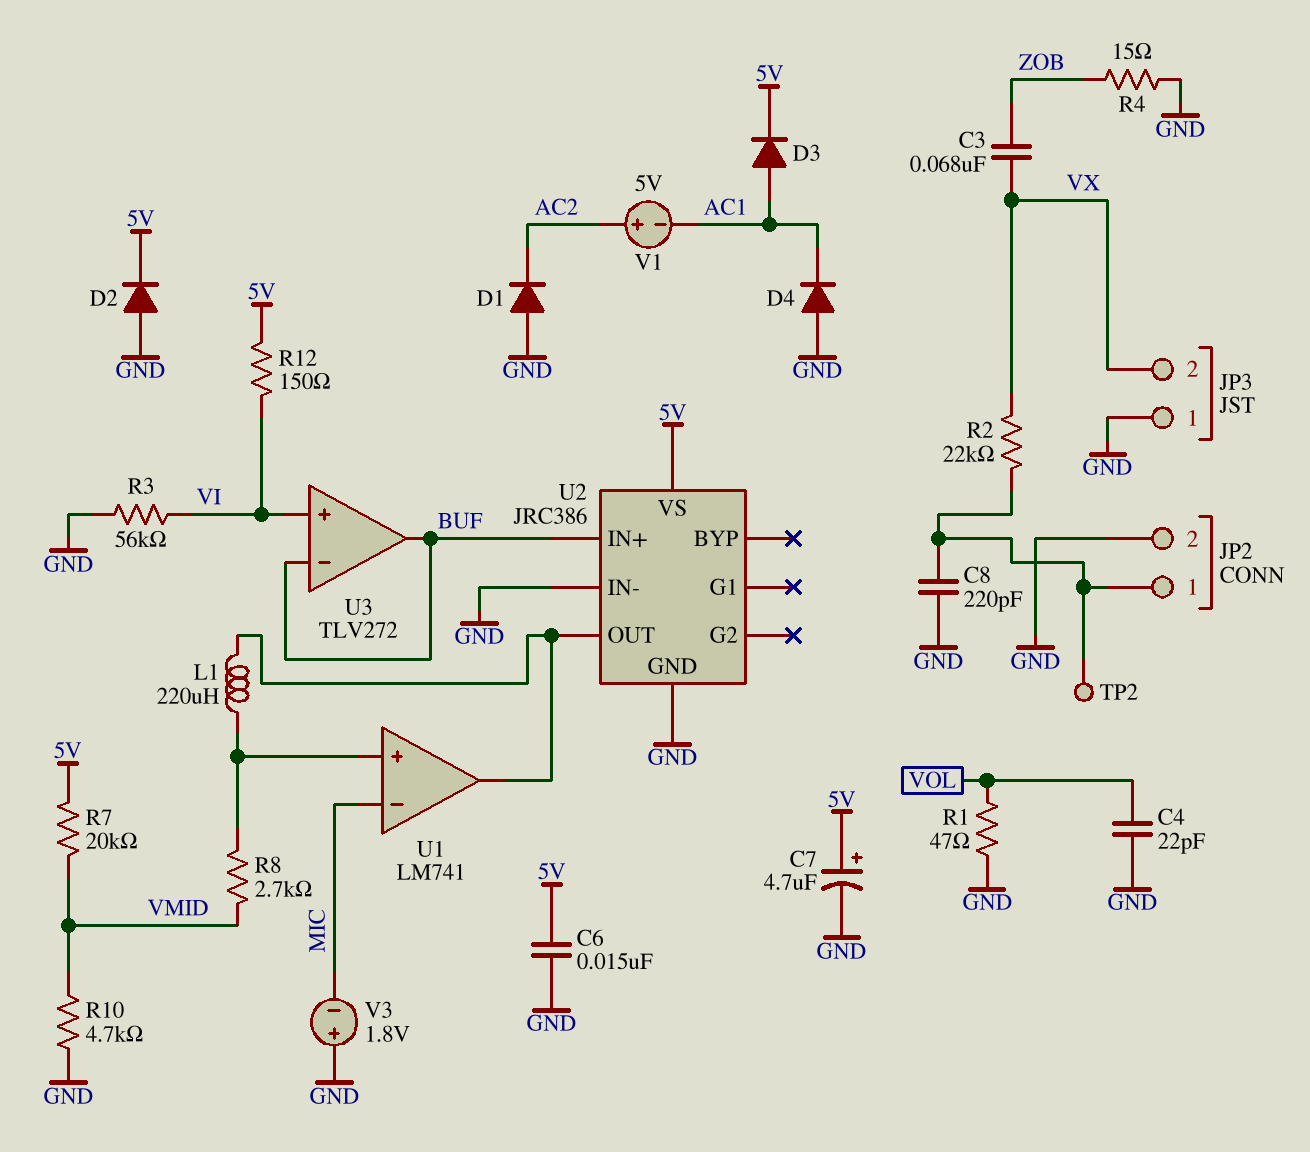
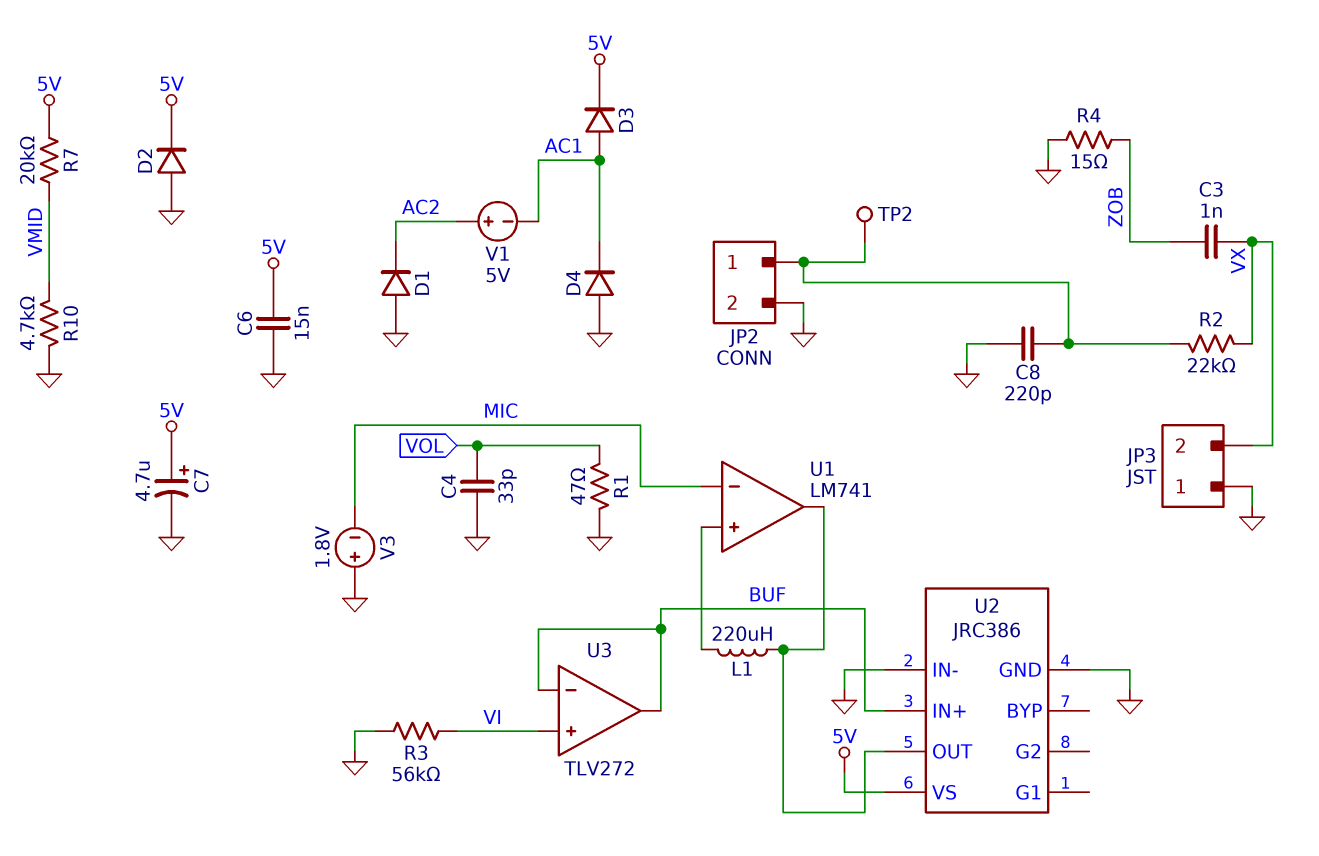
C3: 68nF (VX, ZOB) -> 1nF (VX, ZOB)
C4: 22pF (GND, VOL) -> 33pF (GND, VOL)
R8: 2.7k (U1/in+, VMID) -> none
R12: 150 (5V, VI) -> none

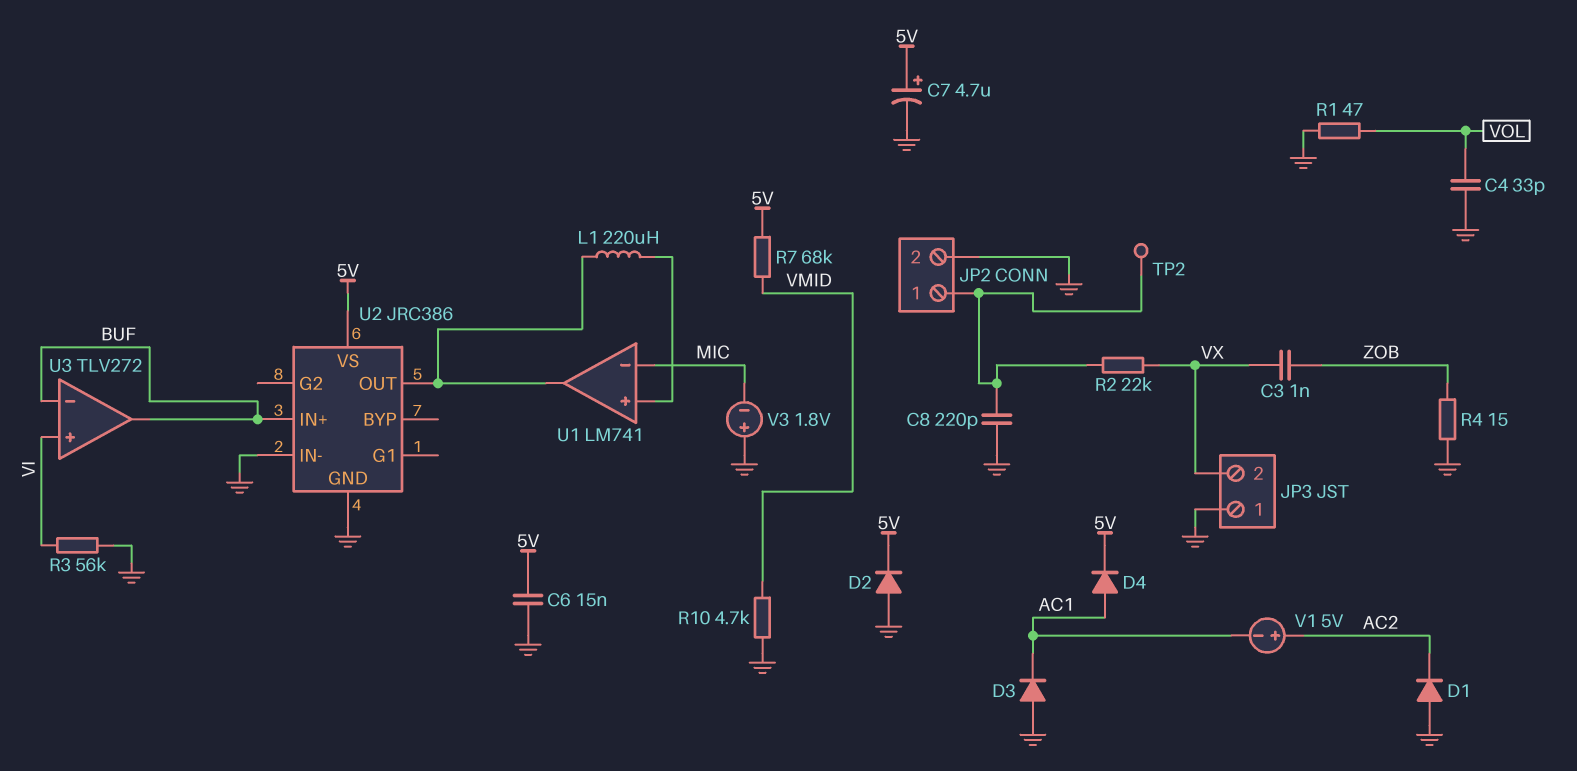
D3: diode (A AC1, K 5V) -> diode (A GND, K AC1)
D4: diode (A GND, K AC1) -> diode (A AC1, K 5V)
R7: 20k (5V, VMID) -> 68k (5V, VMID)

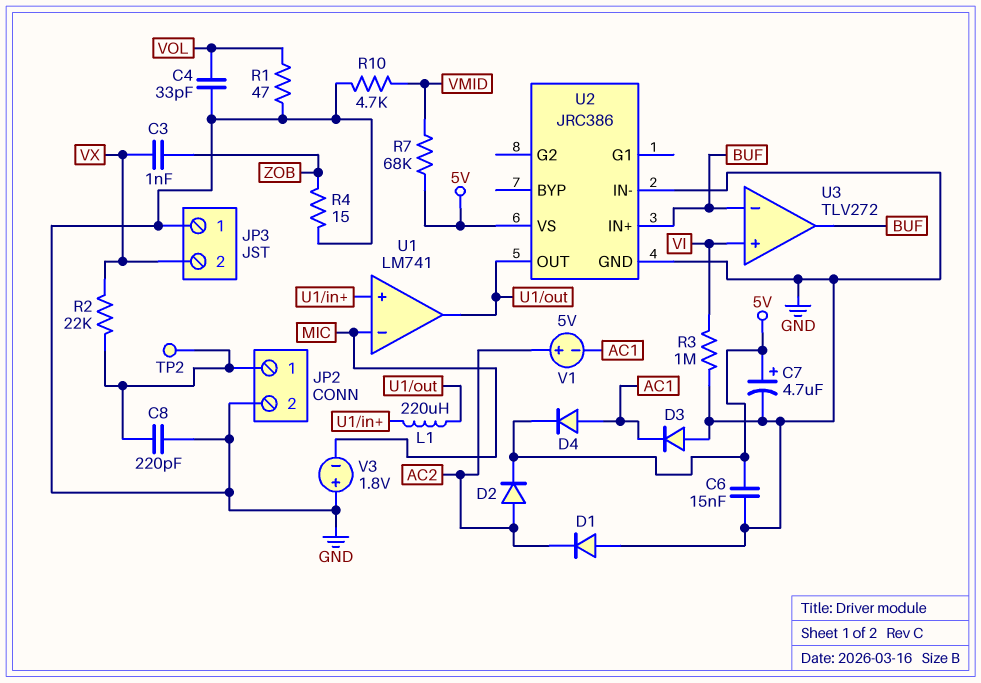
D2: diode (A GND, K 5V) -> diode (A AC2, K 5V)
R3: 56k (GND, VI) -> 1M (GND, VI)

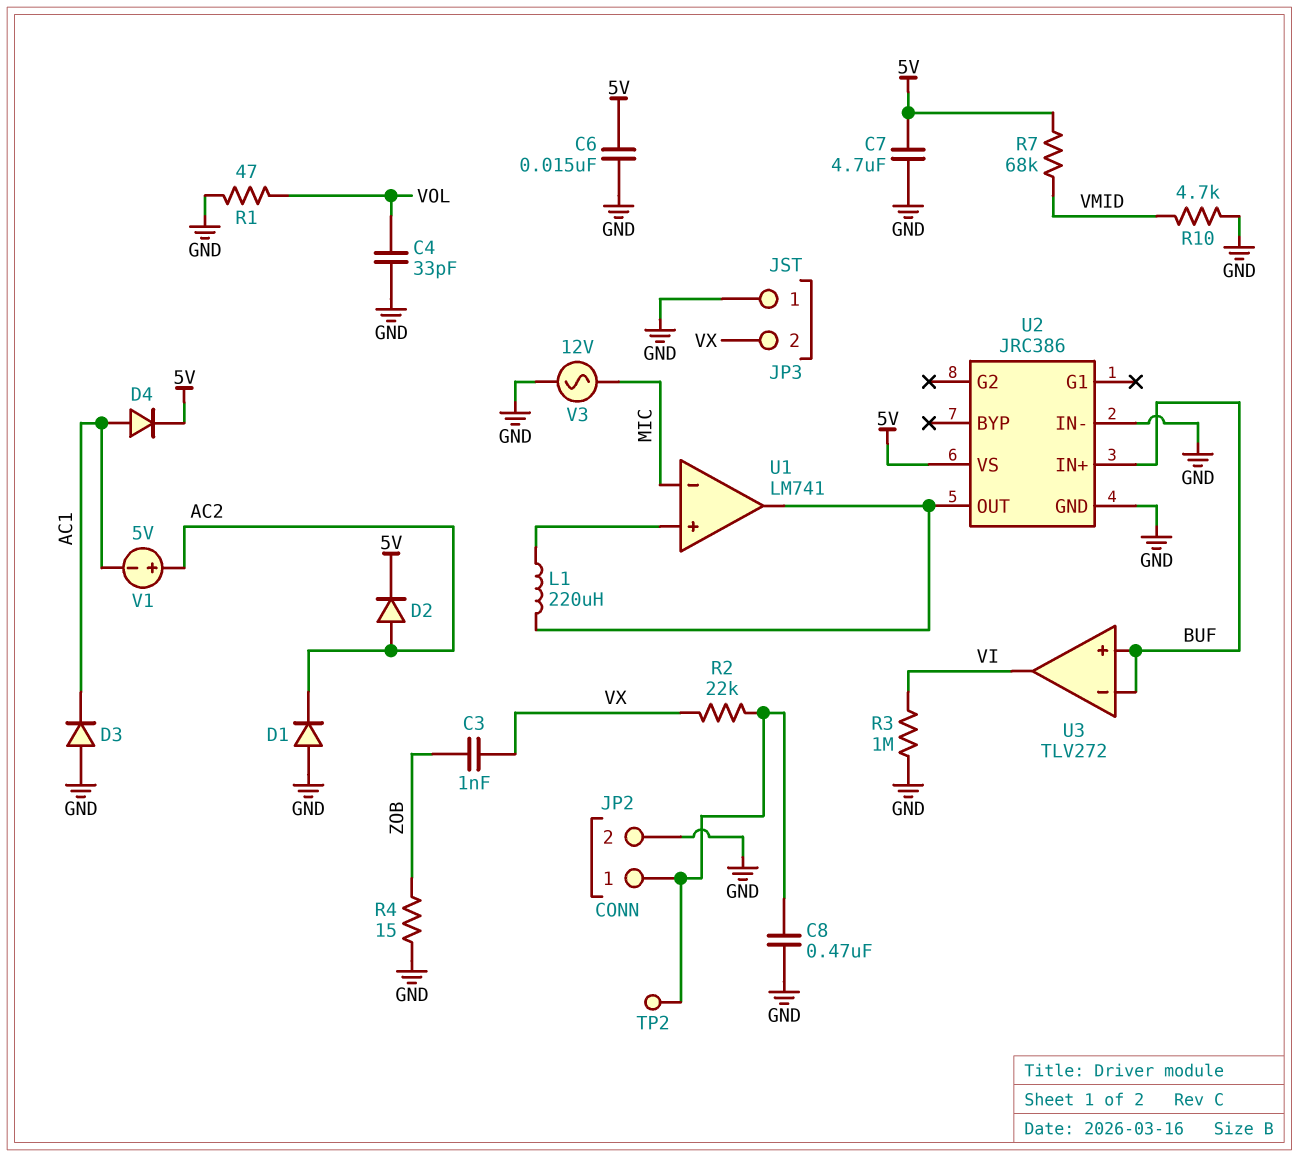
C7: 4.7uF (plus 5V, minus GND) -> 4.7uF (5V, GND)
C8: 220pF (GND, JP2/1) -> 470nF (GND, JP2/1)
U3 pin in+: VI -> BUF
U3 pin out: BUF -> VI
V3: 1.8V (plus GND, minus MIC) -> AC 12V (GND, MIC)

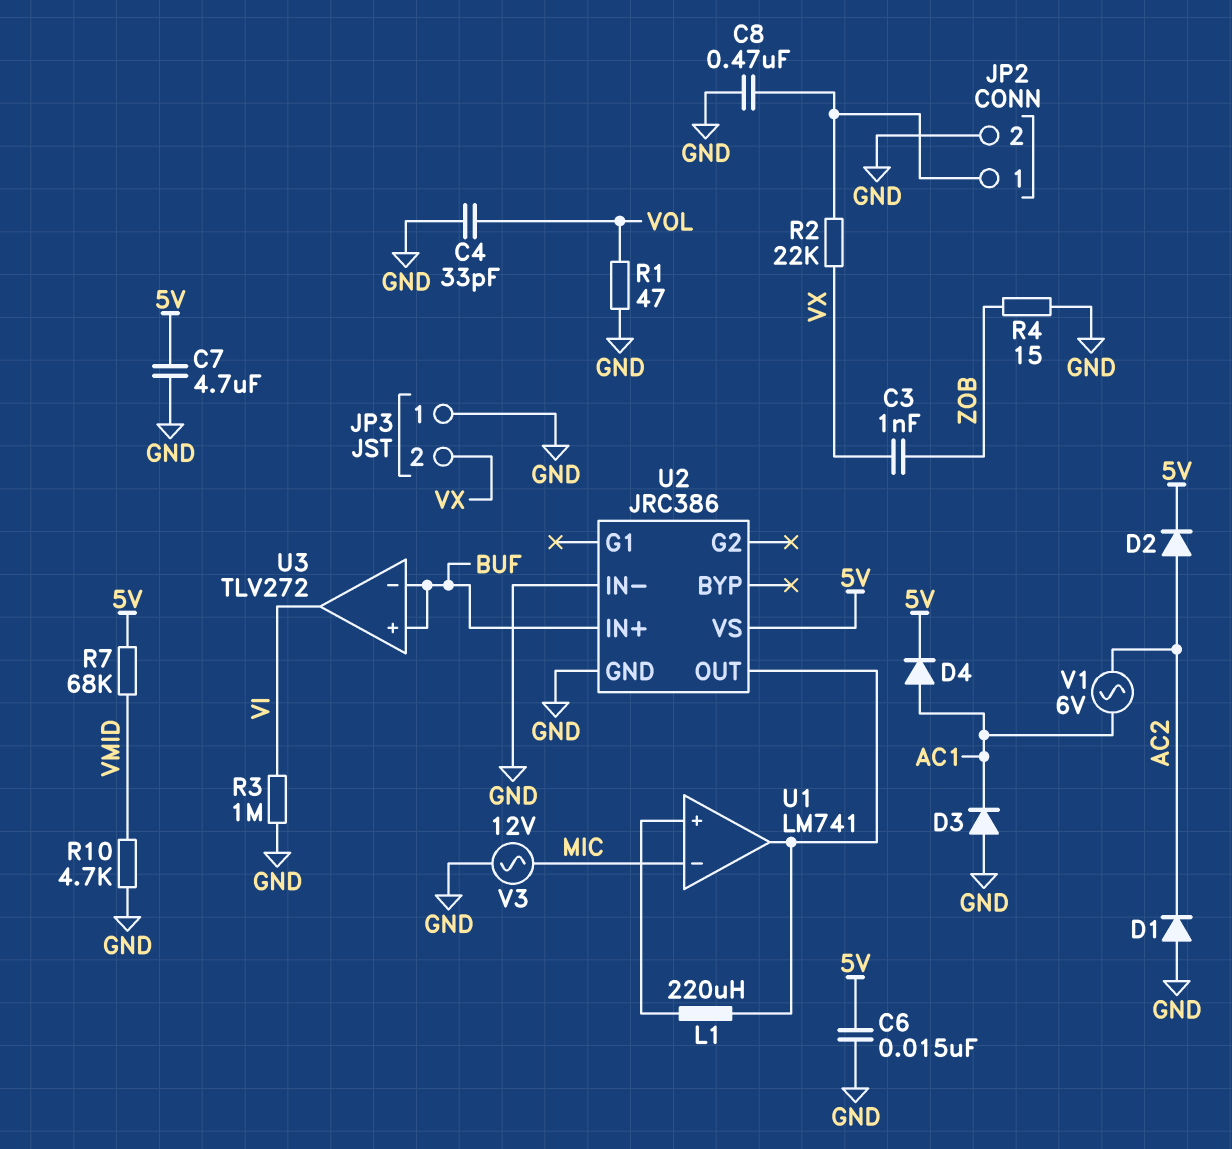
TP2: test point (JP2/1) -> none
V1: 5V (plus AC2, minus AC1) -> AC 6V (AC1, AC2)

